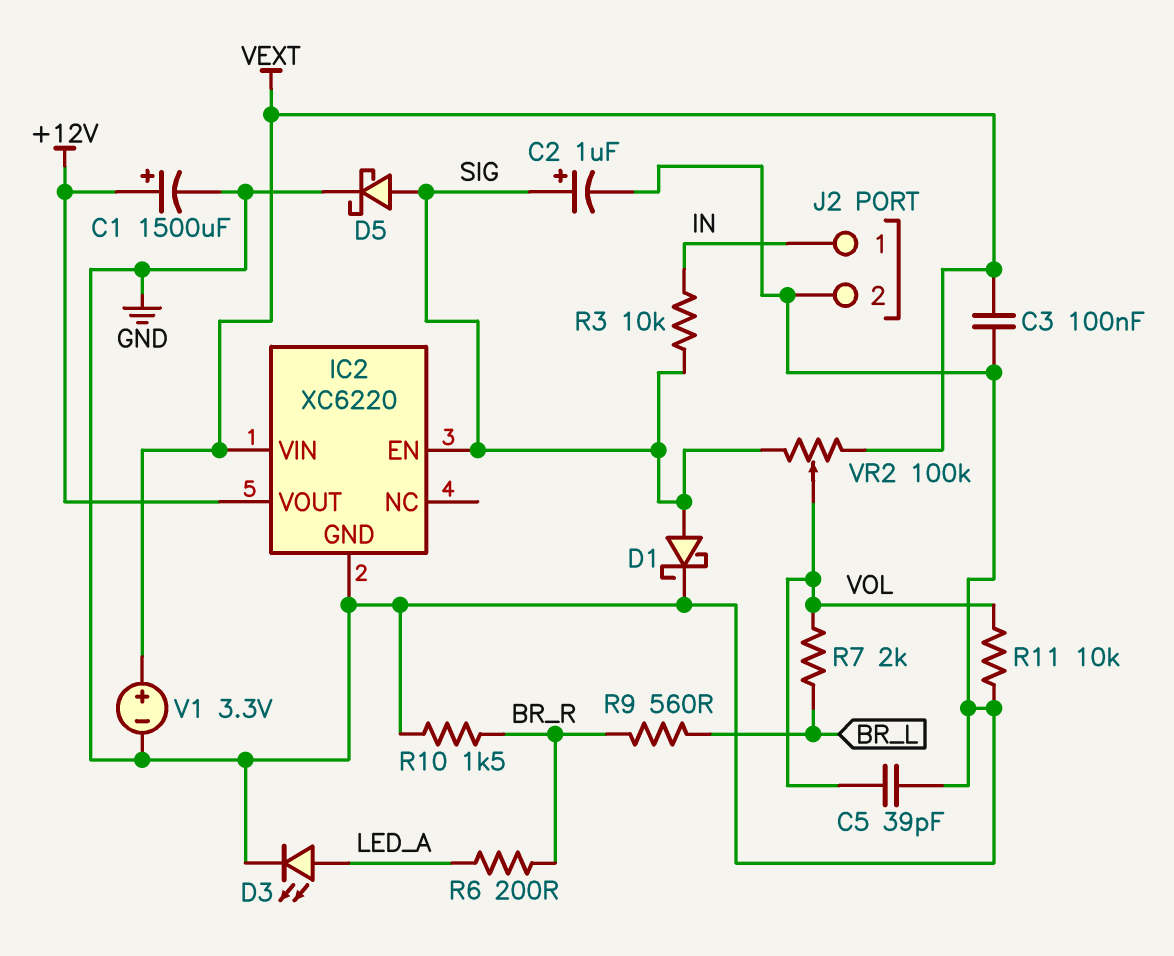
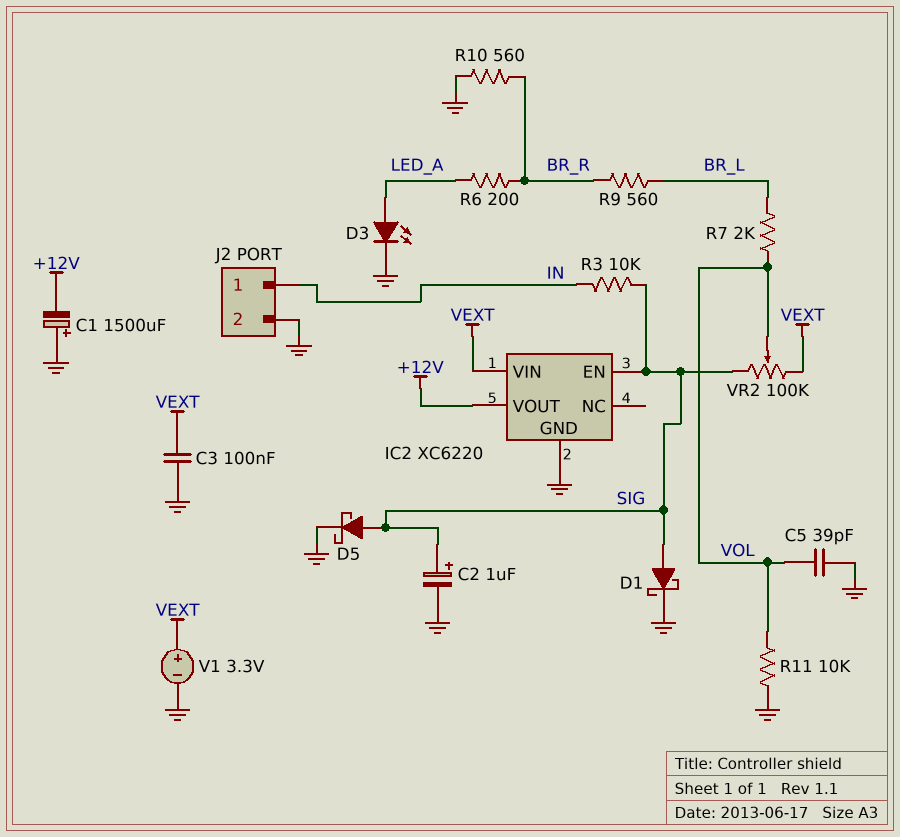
C1: 1500uF (plus +12V, minus GND) -> 1500uF (plus GND, minus +12V)
R10: 1.5k (BR_R, GND) -> 560 (BR_R, GND)

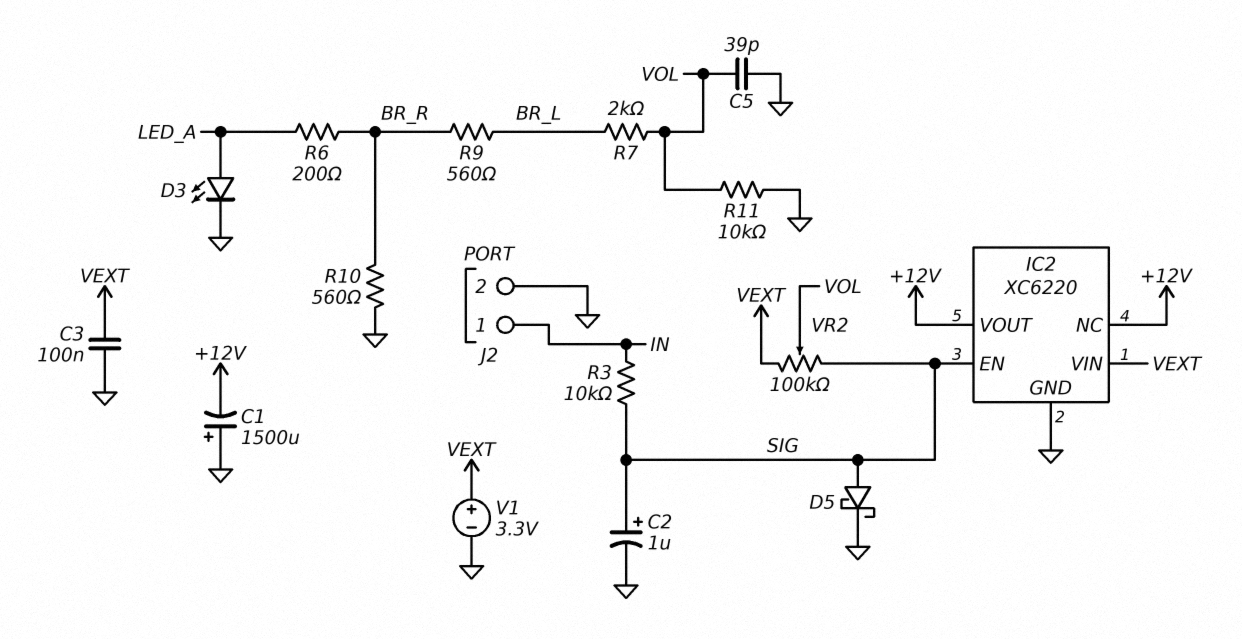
D1: schottky (A SIG, K GND) -> none
IC2 pin NC: none -> +12V

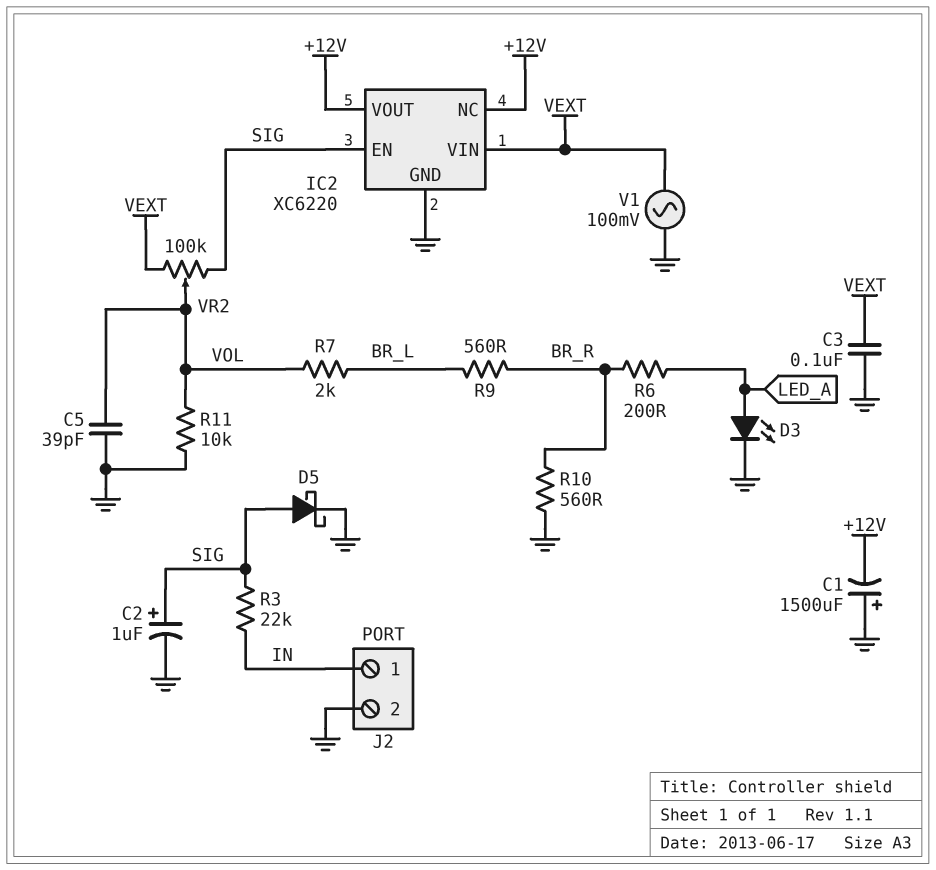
R3: 10k (IN, SIG) -> 22k (IN, SIG)
V1: 3.3V (plus VEXT, minus GND) -> AC 100mV (GND, VEXT)

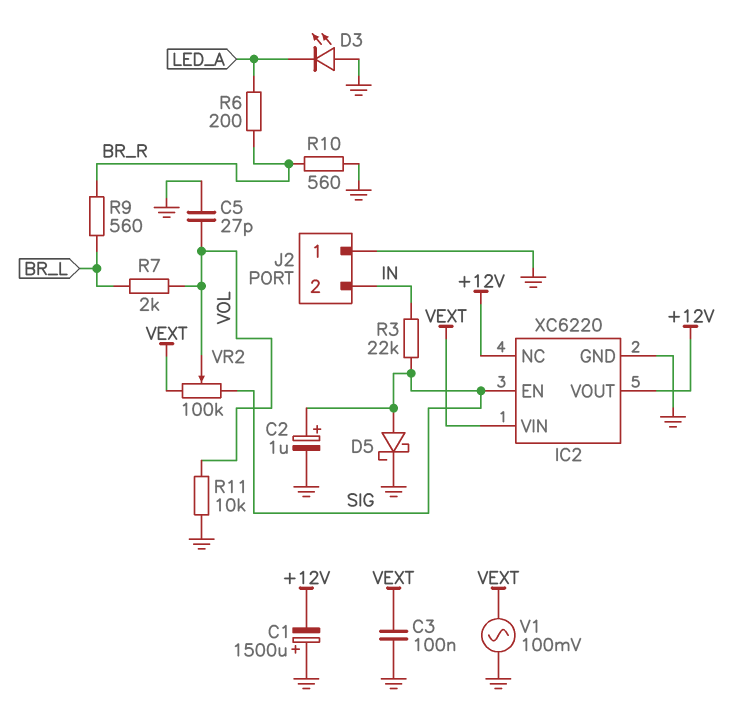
C5: 39pF (GND, VOL) -> 27pF (GND, VOL)
D3: LED (A LED_A, K GND) -> LED (A GND, K LED_A)
J2 pin 1: IN -> GND
J2 pin 2: GND -> IN

